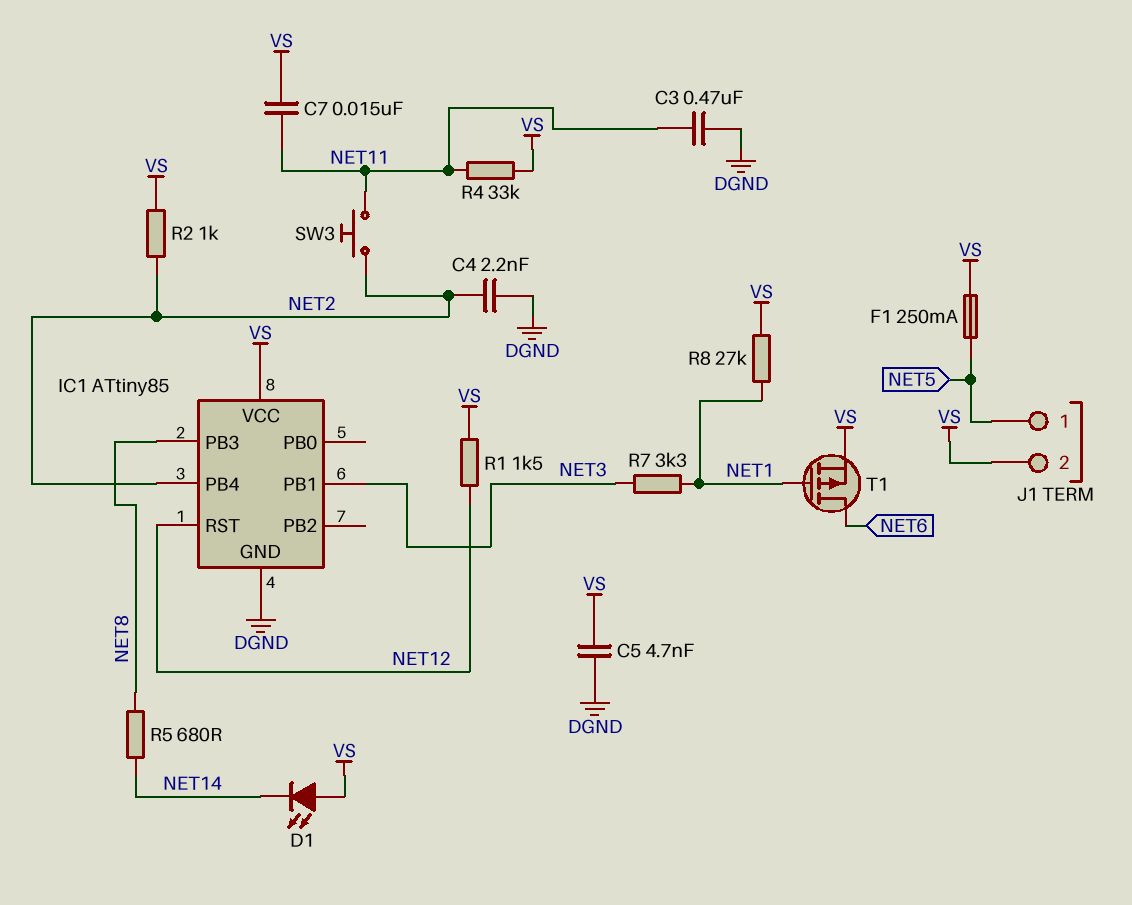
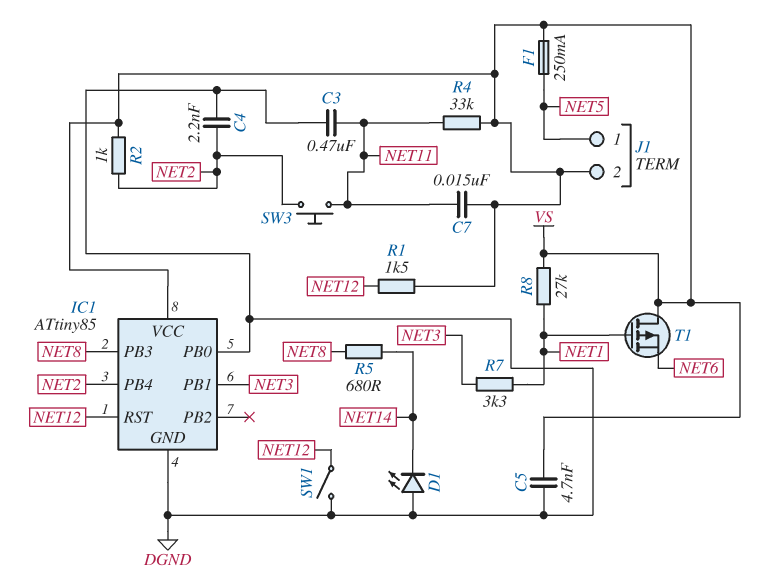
D1: LED (A VS, K NET14) -> LED (A DGND, K NET14)
IC1 pin PB0: none -> DGND
SW1: none -> switch (DGND, NET12)
T1: PMOS (G NET1, D NET6, S VS) -> PMOS (G NET1, D VS, S NET6)

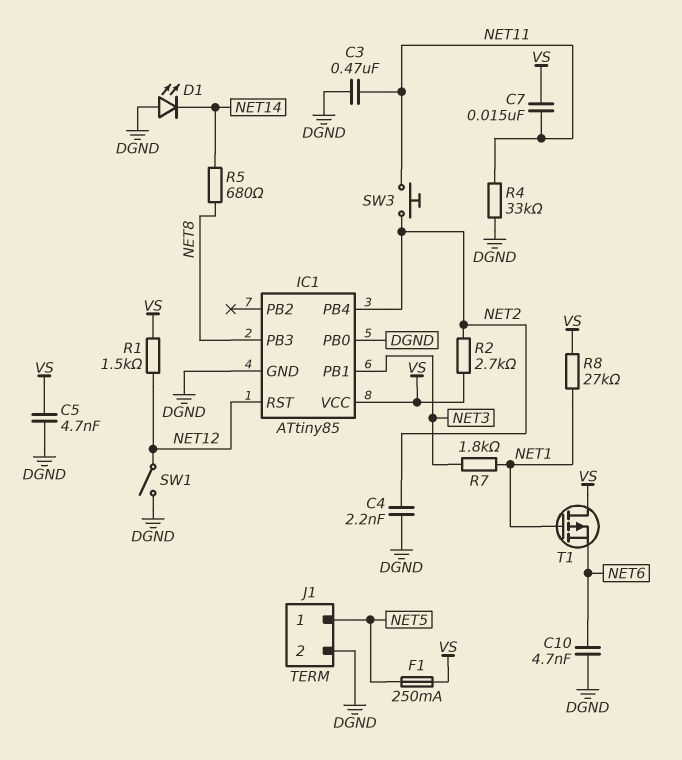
C10: none -> 4.7nF (DGND, NET6)
J1 pin 2: VS -> DGND
R2: 1k (NET2, VS) -> 2.7k (NET2, VS)
R4: 33k (NET11, VS) -> 33k (DGND, NET11)
R7: 3.3k (NET1, NET3) -> 1.8k (NET1, NET3)

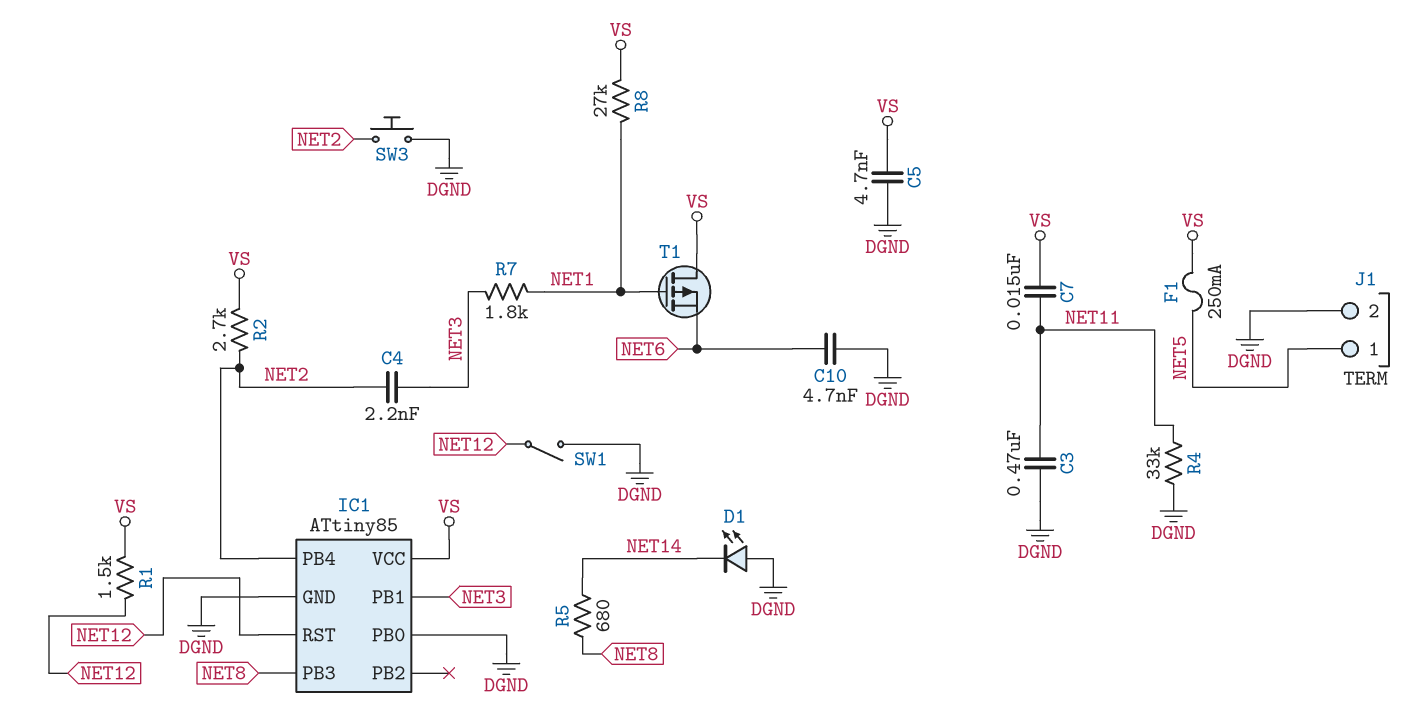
C4: 2.2nF (DGND, NET2) -> 2.2nF (NET2, NET3)
SW3: button (NET2, NET11) -> button (DGND, NET2)

